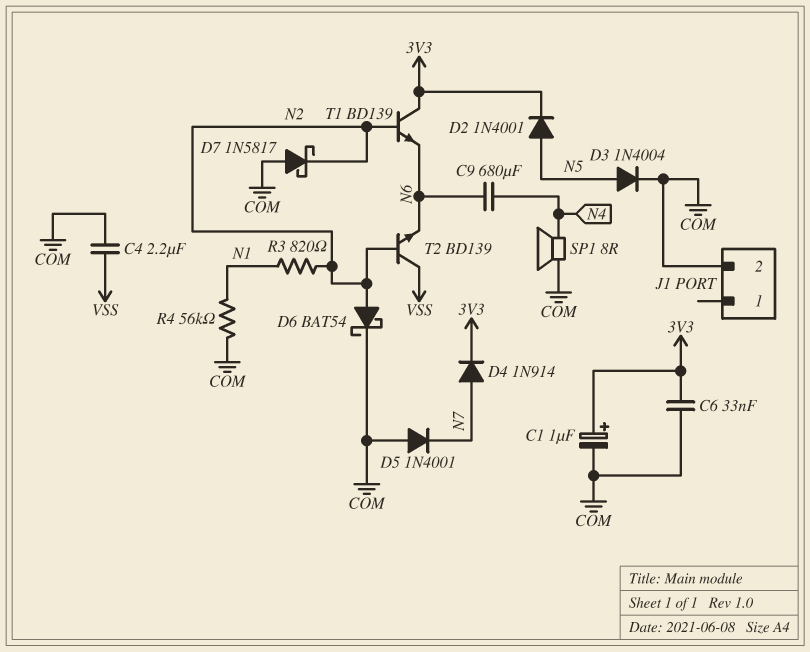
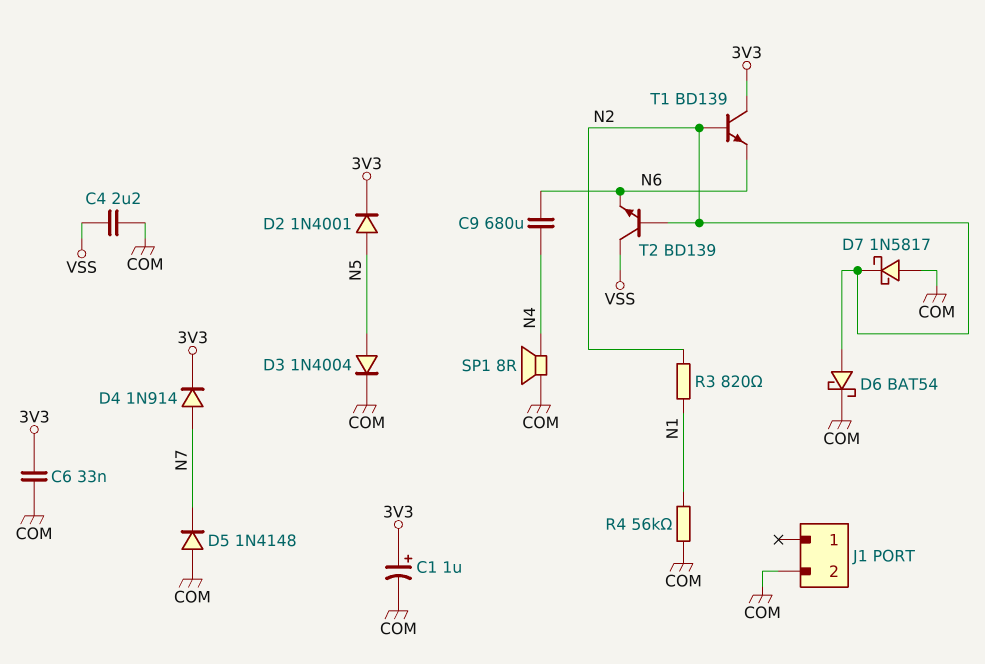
D5: diode 1N4001 (A COM, K N7) -> diode 1N4148 (A COM, K N7)

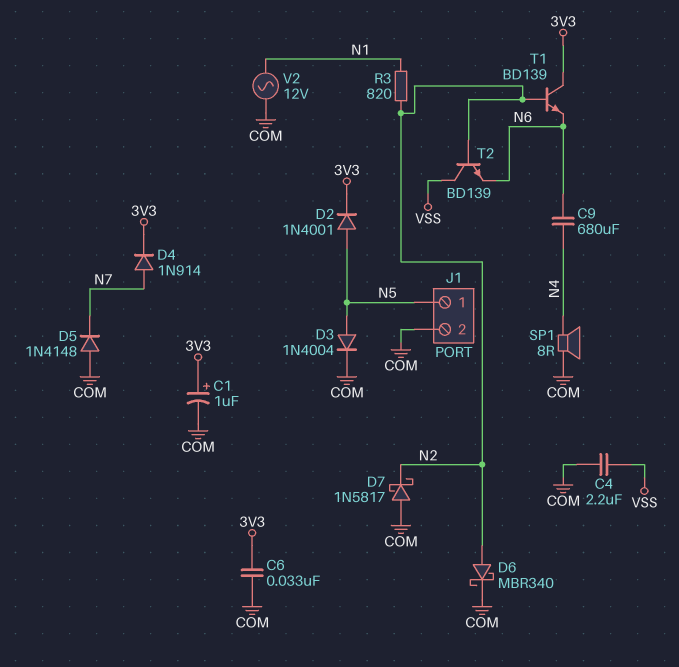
D6: schottky BAT54 (A N2, K COM) -> schottky MBR340 (A N2, K COM)
J1 pin 1: none -> N5
R4: 56k (COM, N1) -> none
V2: none -> AC 12V (COM, N1)

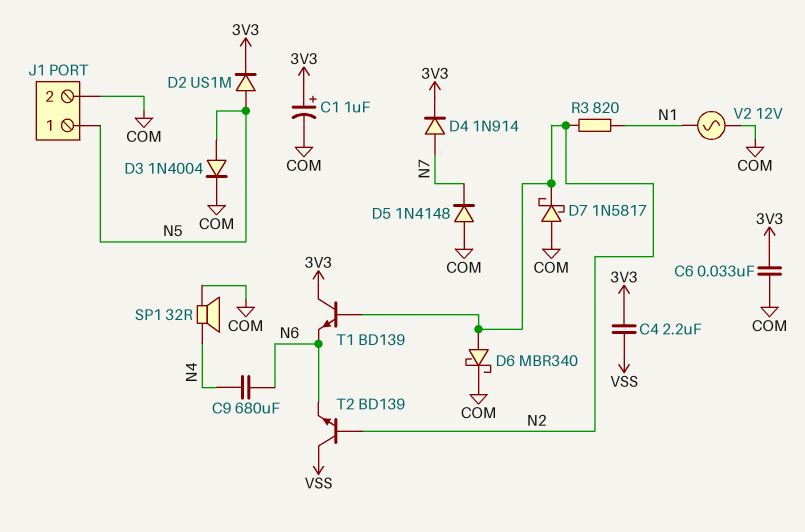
C4: 2.2uF (COM, VSS) -> 2.2uF (3V3, VSS)
D2: diode 1N4001 (A N5, K 3V3) -> diode US1M (A N5, K 3V3)
SP1: speaker 8R (COM, N4) -> speaker 32R (COM, N4)

